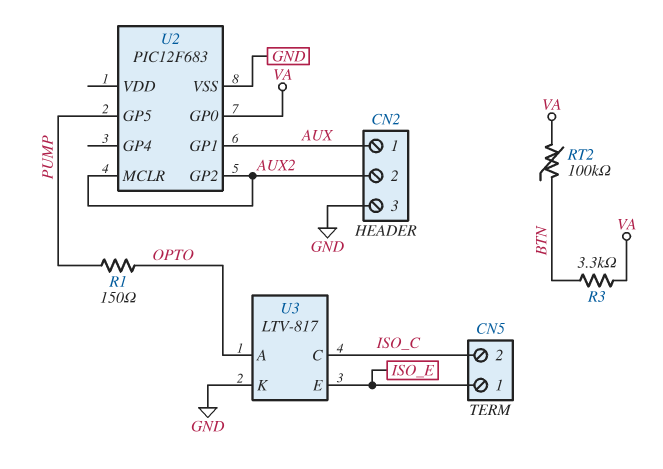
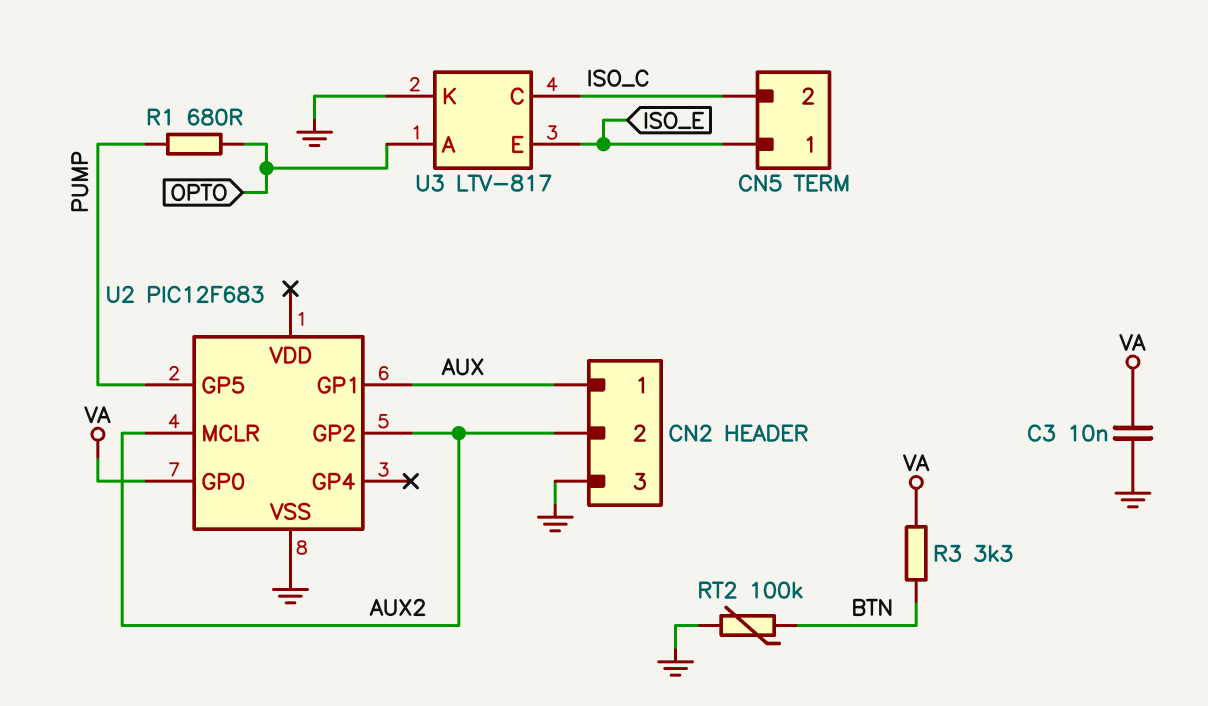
C3: none -> 10nF (GND, VA)
R1: 150 (OPTO, PUMP) -> 680 (OPTO, PUMP)
RT2: 100k (BTN, VA) -> 100k (BTN, GND)

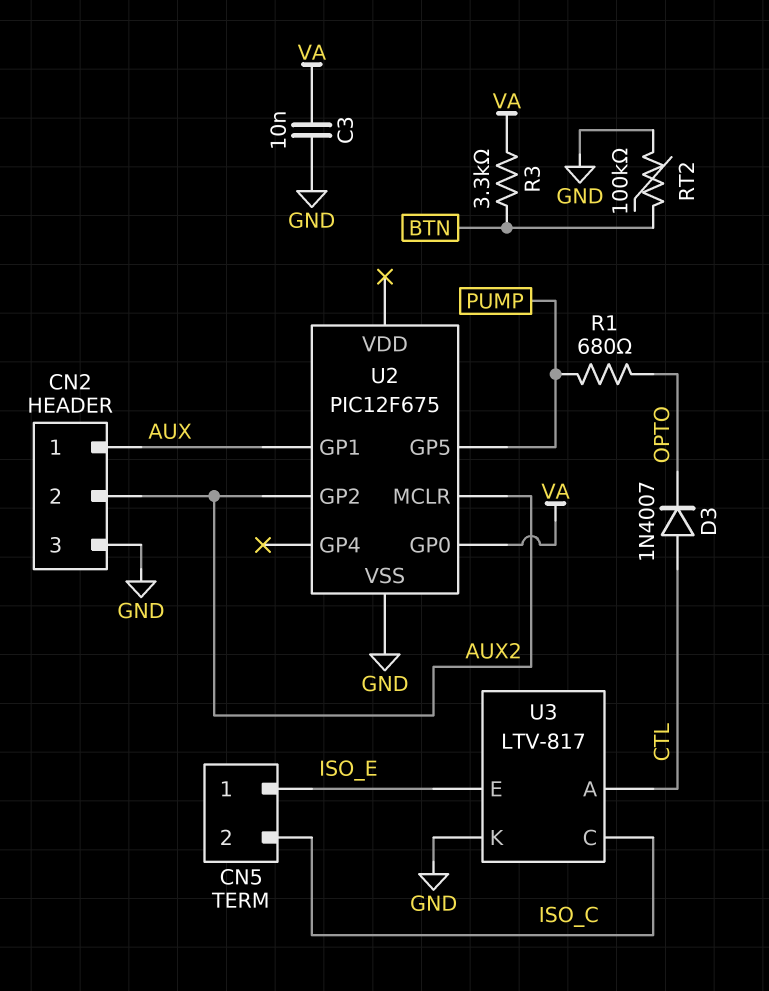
D3: none -> diode 1N4007 (A CTL, K OPTO)
U2: PIC12F683 -> PIC12F675
U3 pin A: OPTO -> CTL

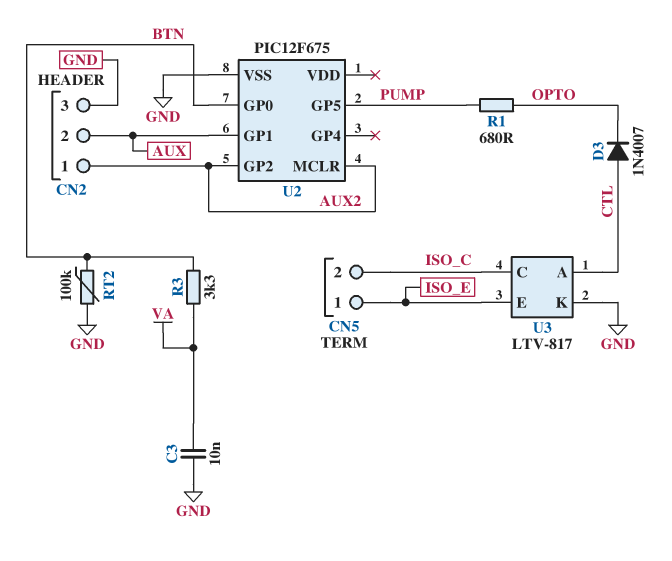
CN2 pin 1: AUX -> AUX2
CN2 pin 2: AUX2 -> AUX
U2 pin GP0: VA -> BTN

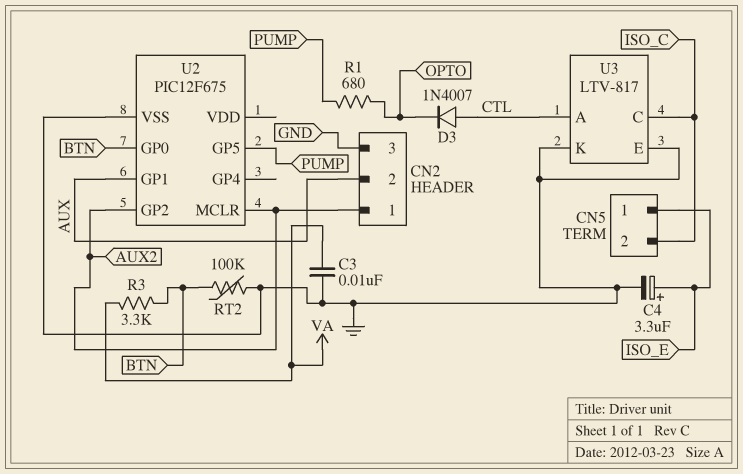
C4: none -> 3.3uF (plus ISO_E, minus GND)
U3 pin E: ISO_E -> GND

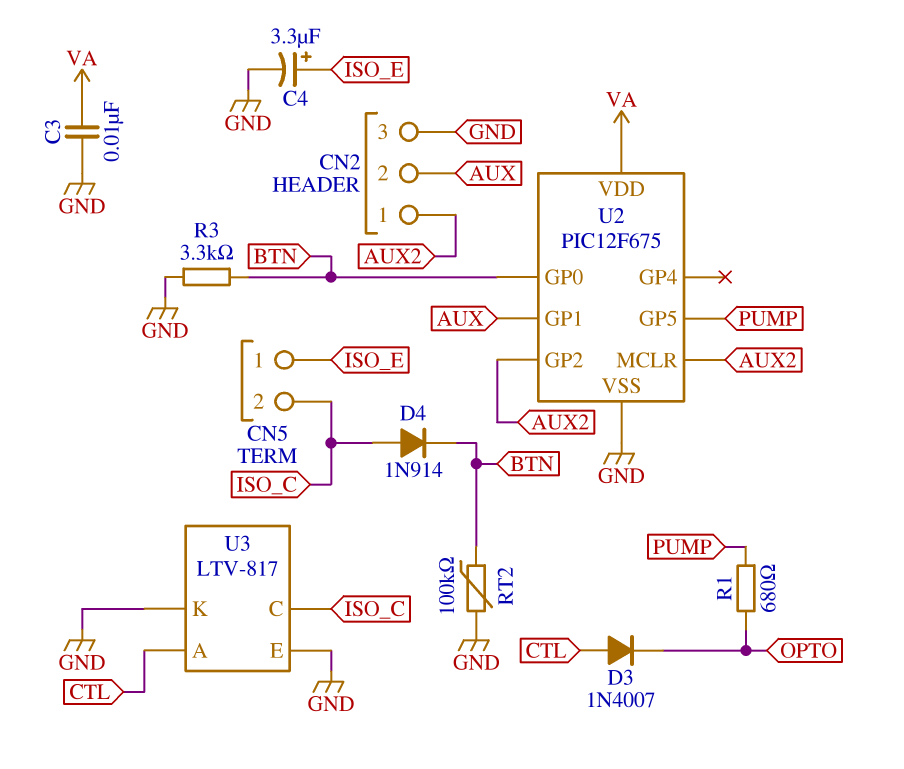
D4: none -> diode 1N914 (A ISO_C, K BTN)
R3: 3.3k (BTN, VA) -> 3.3k (BTN, GND)
U2 pin VDD: none -> VA

